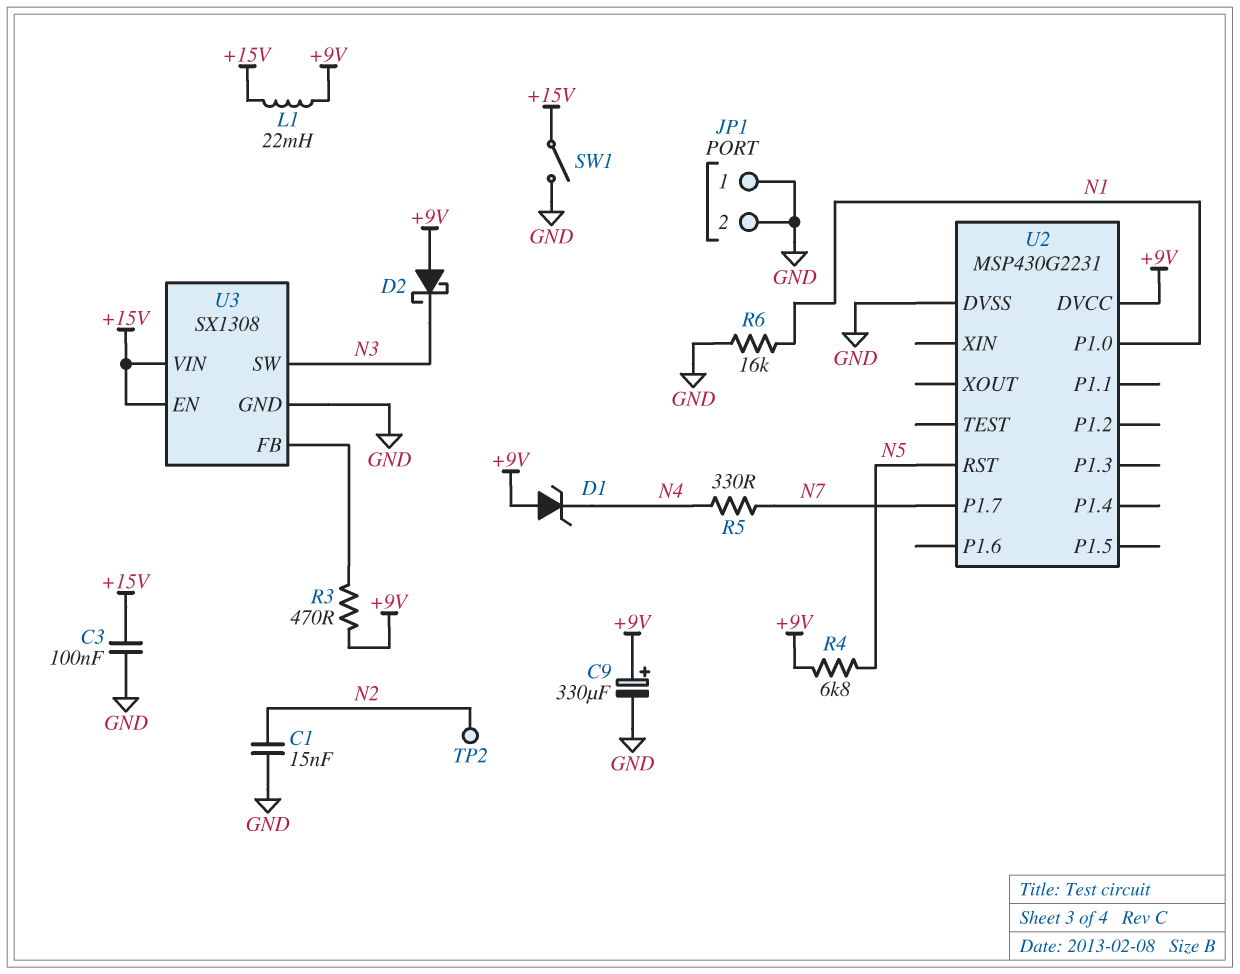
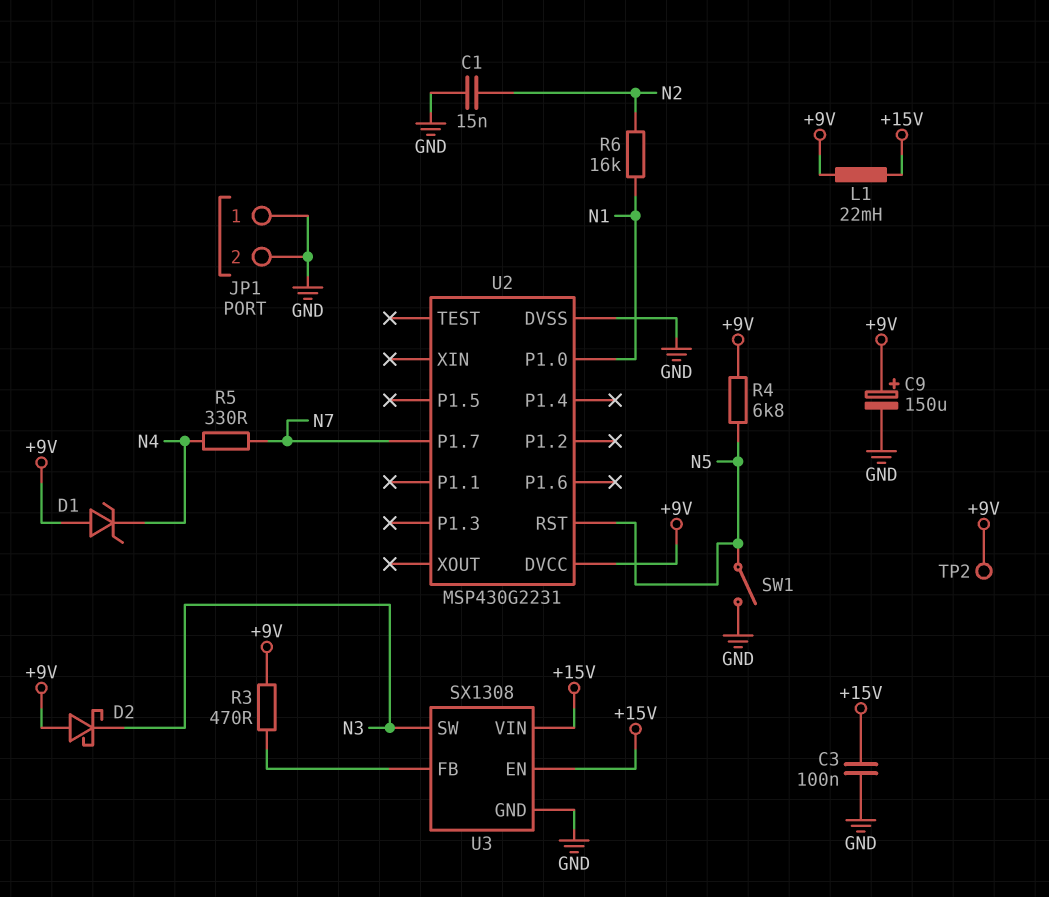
C9: 330uF (plus +9V, minus GND) -> 150uF (plus +9V, minus GND)
R6: 16k (GND, N1) -> 16k (N1, N2)
SW1: switch (+15V, GND) -> switch (GND, N5)
TP2: test point (N2) -> test point (+9V)

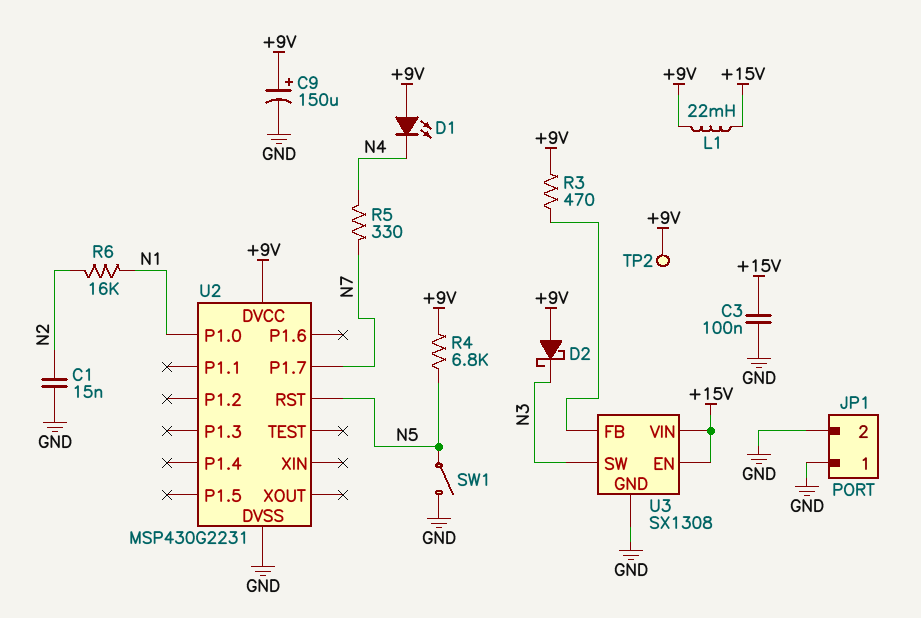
D1: zener (A +9V, K N4) -> LED (A +9V, K N4)

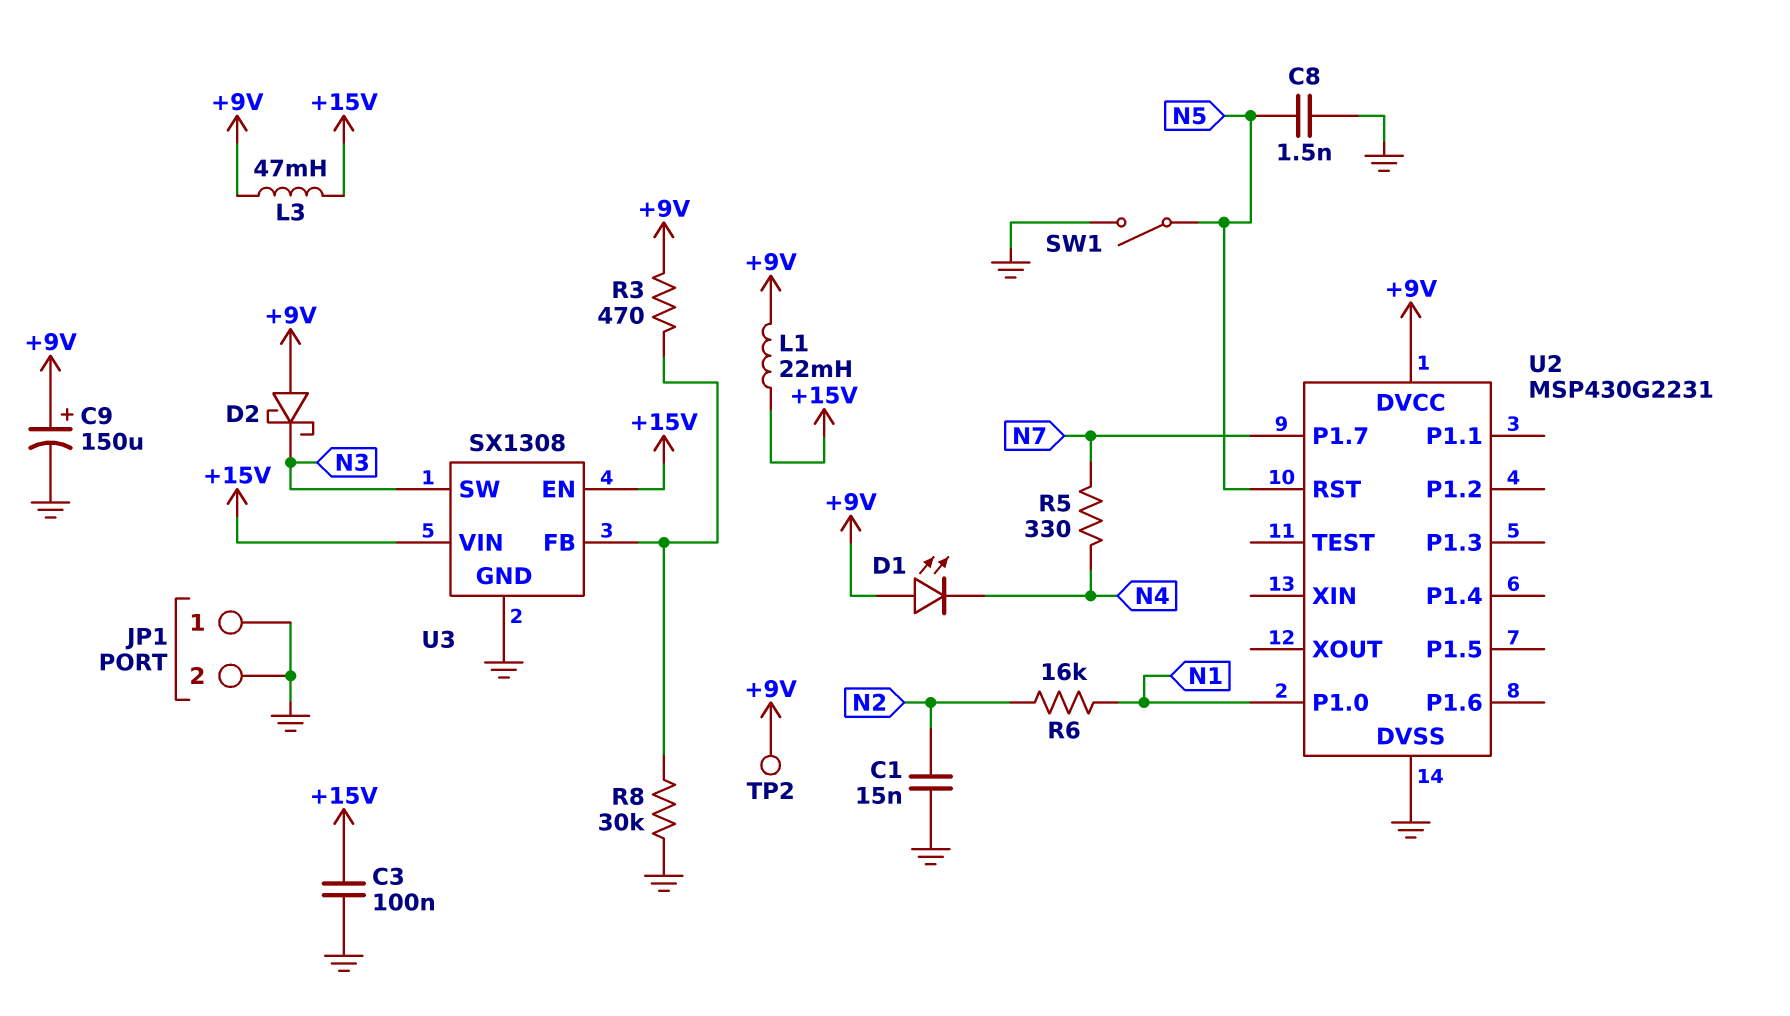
C8: none -> 1.5nF (GND, N5)
L3: none -> 47mH (+9V, +15V)
R4: 6.8k (+9V, N5) -> none
R8: none -> 30k (GND, U3/FB)

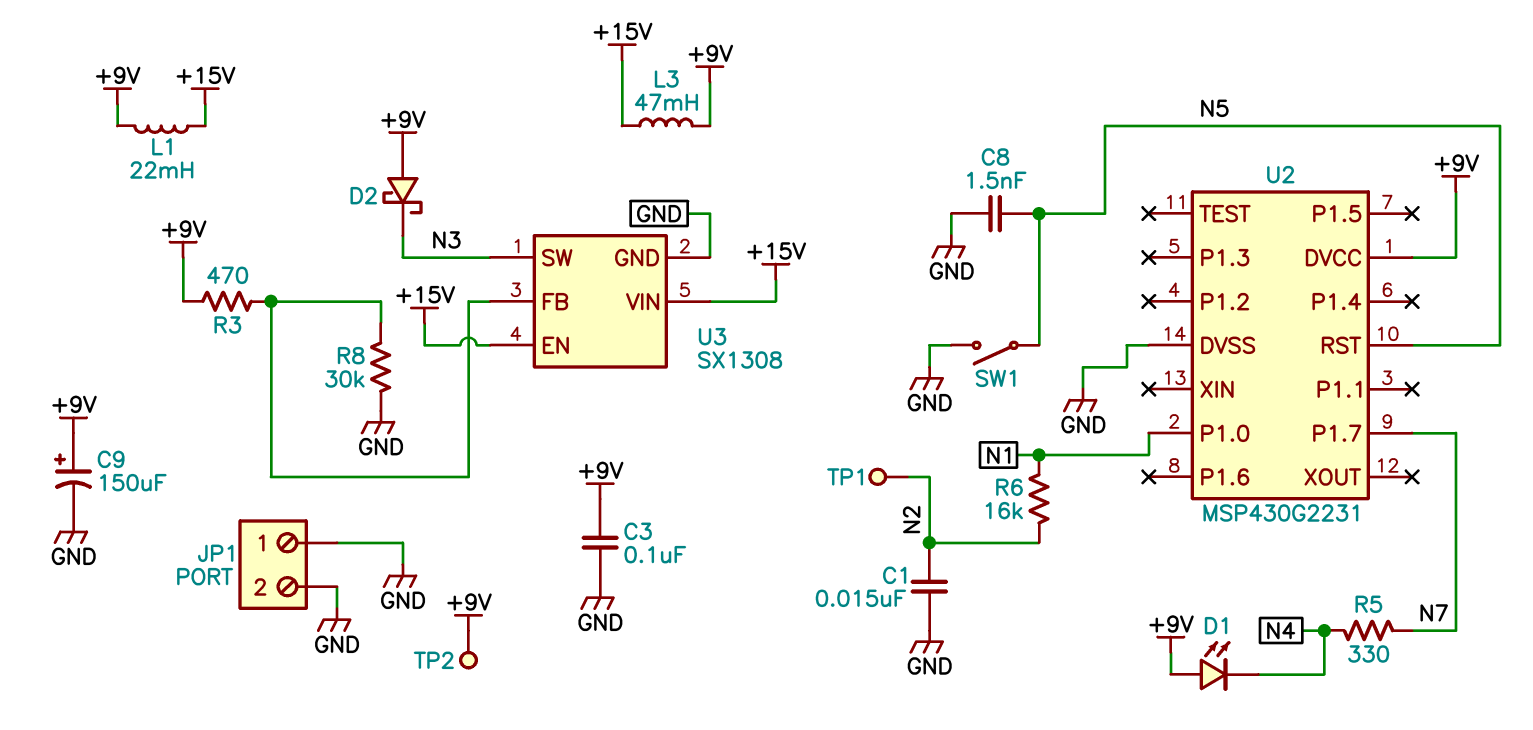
C3: 100nF (+15V, GND) -> 100nF (+9V, GND)
TP1: none -> test point (N2)

